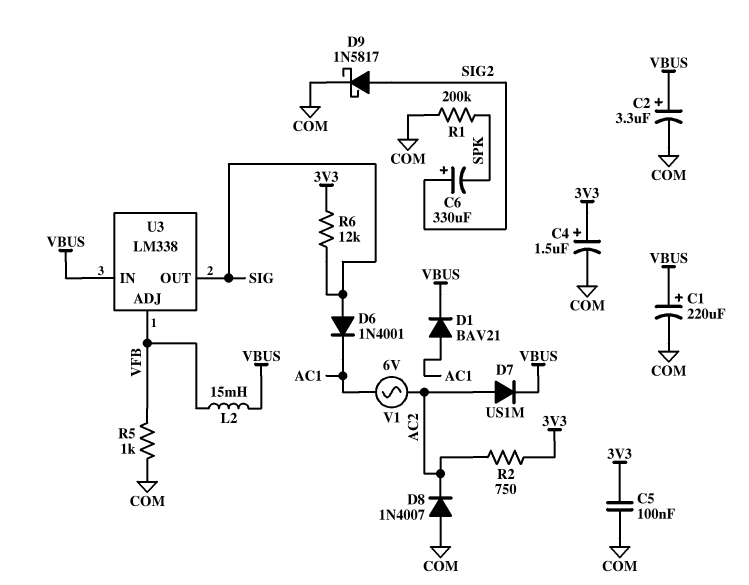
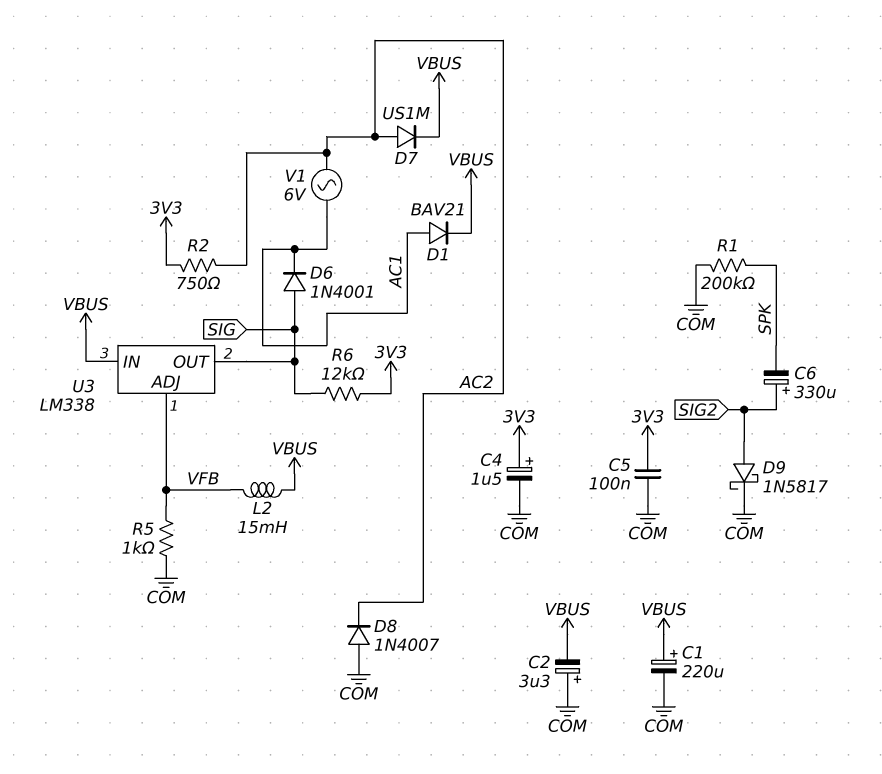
C2: 3.3uF (plus VBUS, minus COM) -> 3.3uF (plus COM, minus VBUS)

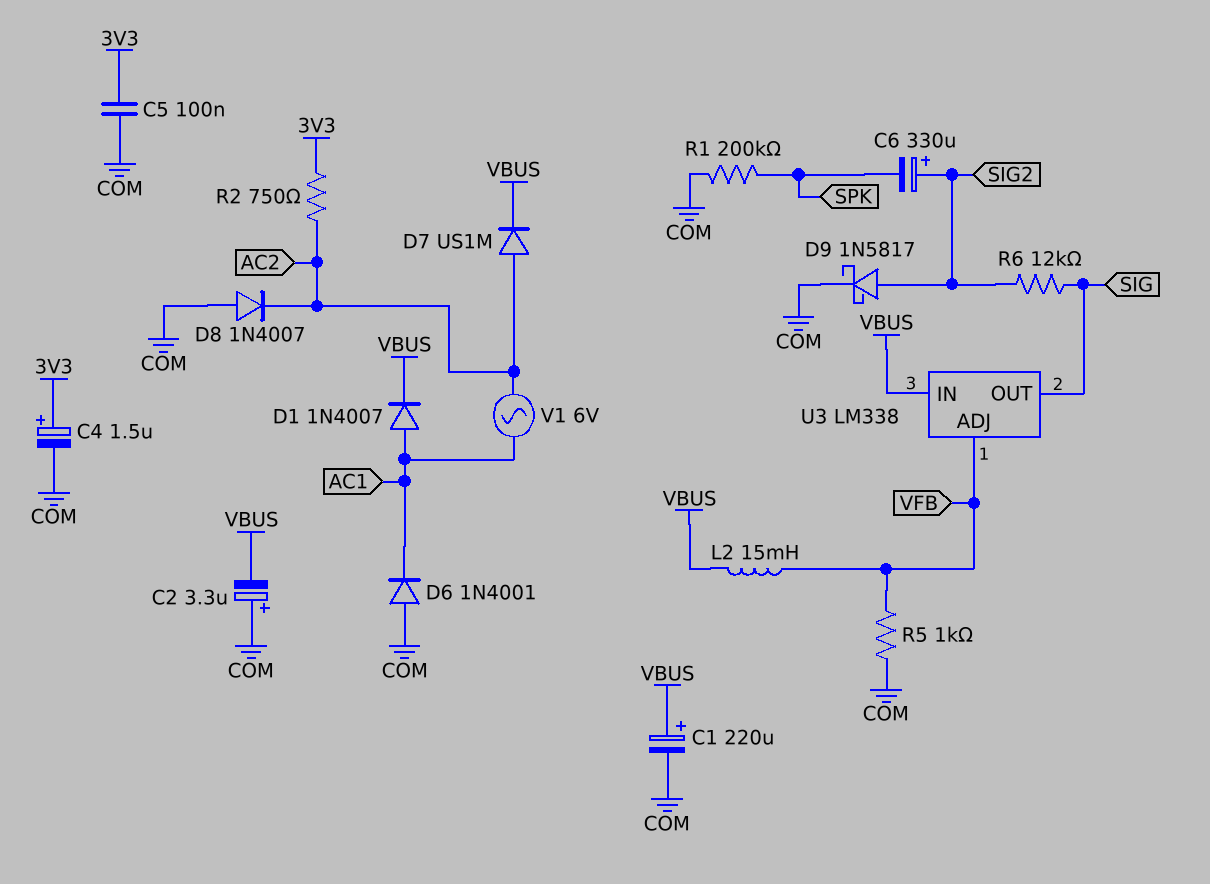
D1: diode BAV21 (A AC1, K VBUS) -> diode 1N4007 (A AC1, K VBUS)
D6: diode 1N4001 (A SIG, K AC1) -> diode 1N4001 (A COM, K AC1)
R6: 12k (3V3, SIG) -> 12k (SIG, SIG2)

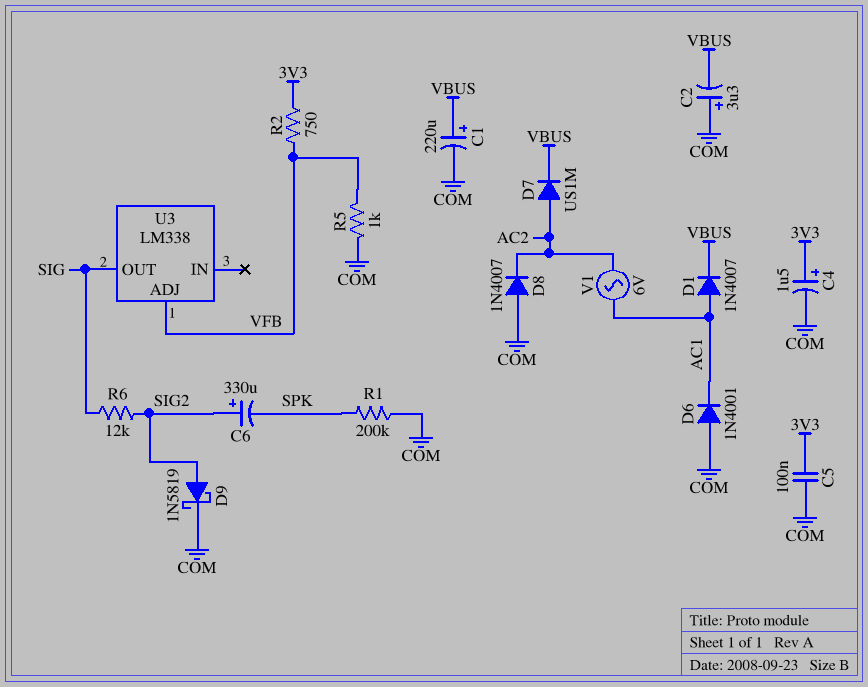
D9: schottky 1N5817 (A SIG2, K COM) -> schottky 1N5819 (A SIG2, K COM)
L2: 15mH (VBUS, VFB) -> none
R2: 750 (3V3, AC2) -> 750 (3V3, VFB)
U3 pin IN: VBUS -> none

